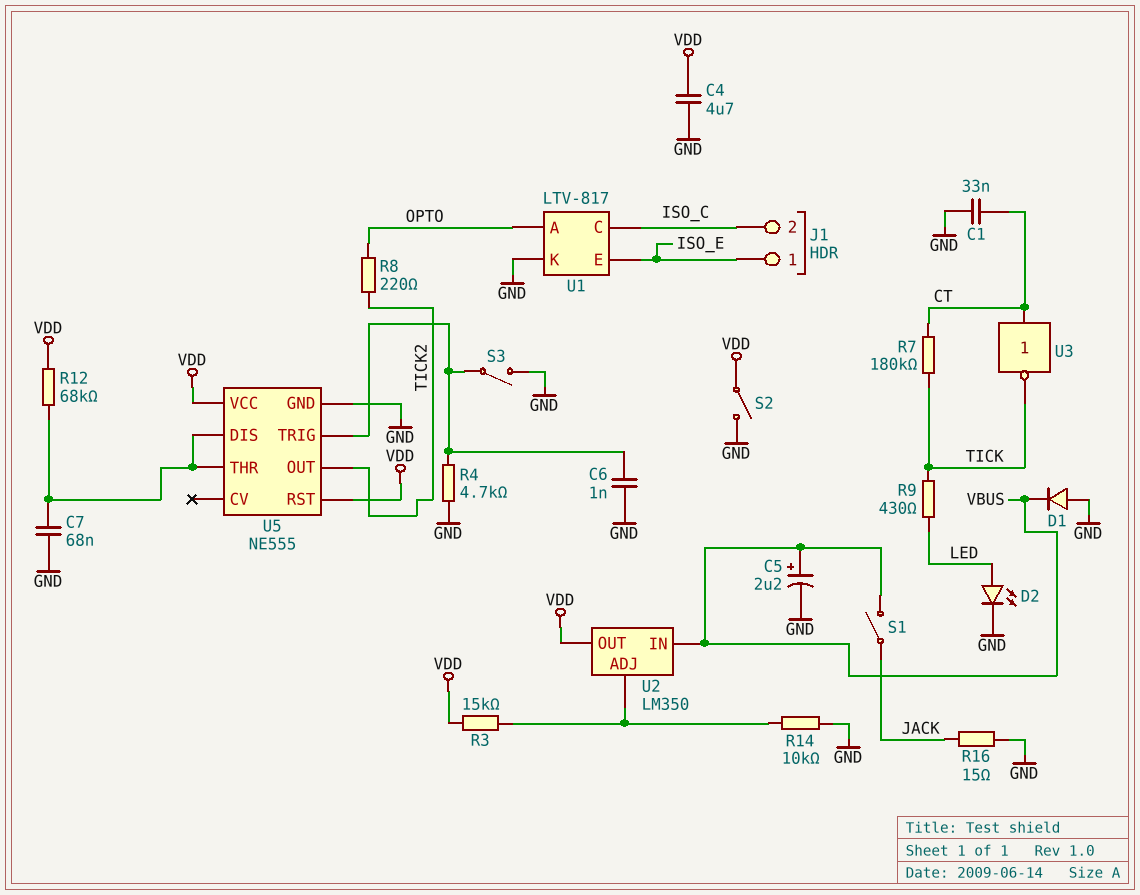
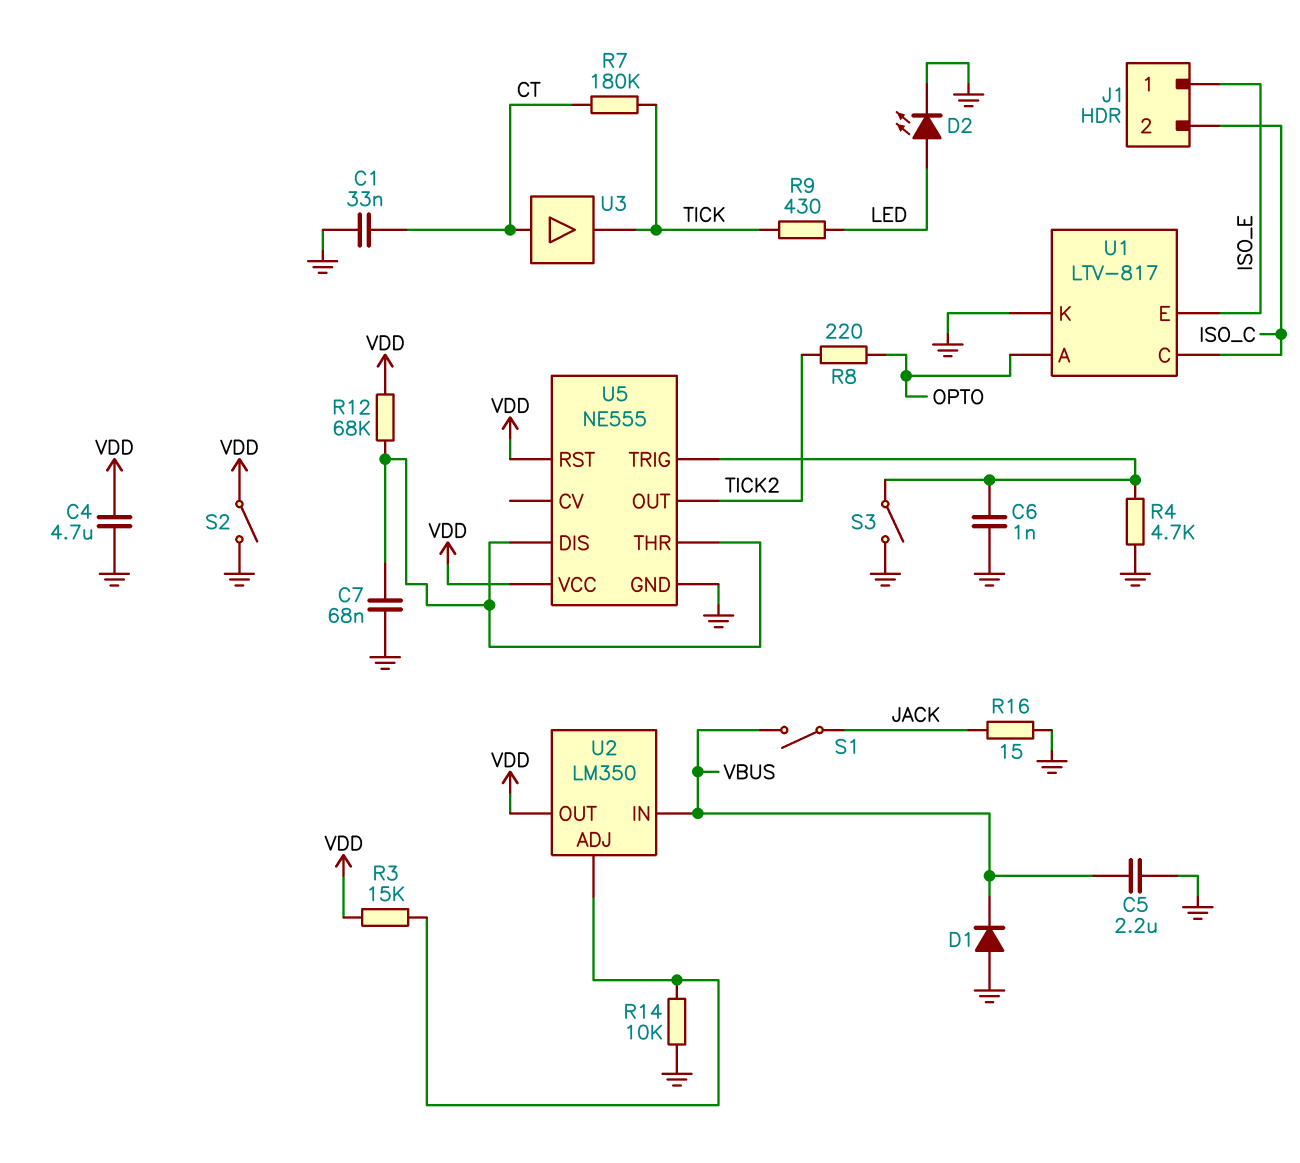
C5: 2.2uF (plus VBUS, minus GND) -> 2.2uF (GND, VBUS)
U3: NOT (in CT, out TICK) -> buffer (in CT, out TICK)

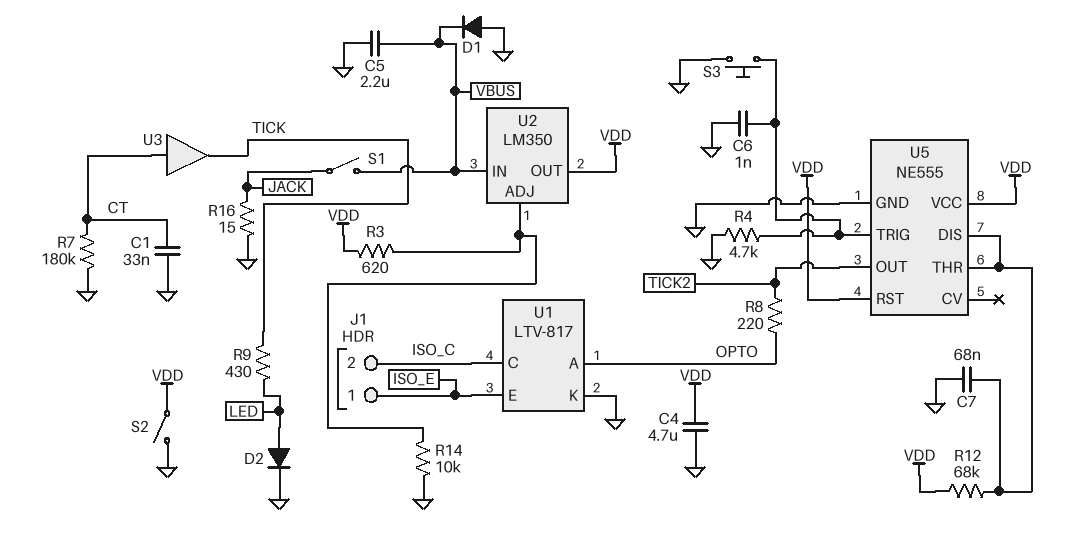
D2: LED (A LED, K GND) -> diode (A LED, K GND)
R3: 15k (U2/ADJ, VDD) -> 620 (U2/ADJ, VDD)
R7: 180k (CT, TICK) -> 180k (CT, GND)
S3: switch (GND, U5/TRIG) -> button (GND, U5/TRIG)

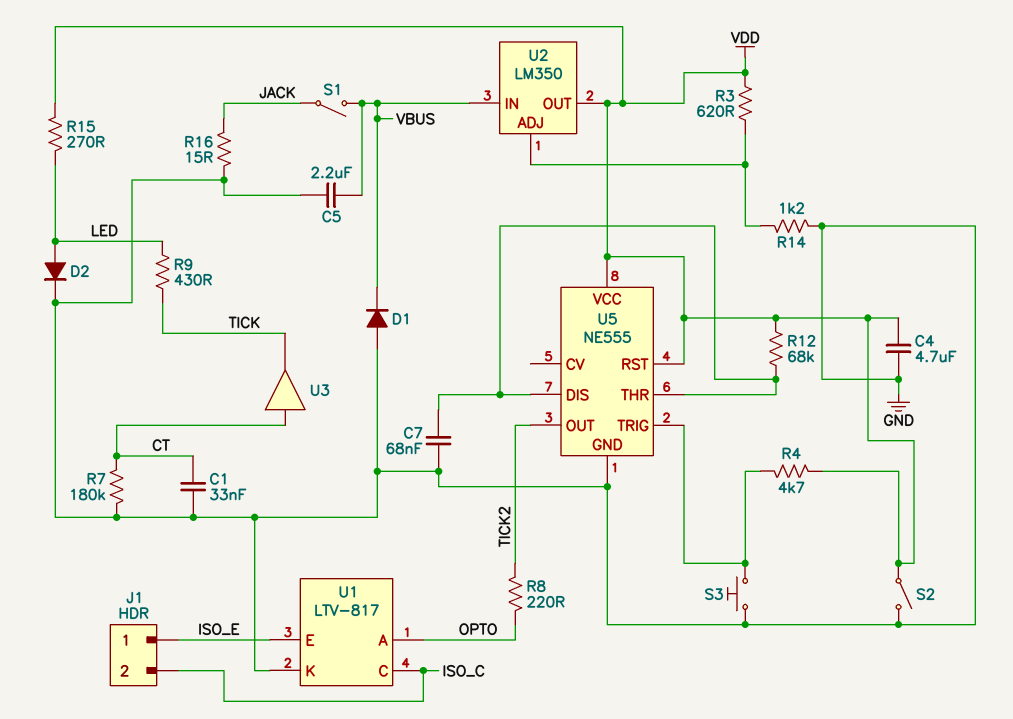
C6: 1nF (GND, U5/TRIG) -> none
R4: 4.7k (GND, U5/TRIG) -> 4.7k (U5/TRIG, VDD)
R14: 10k (GND, U2/ADJ) -> 1.2k (GND, U2/ADJ)
R15: none -> 270 (LED, VDD)

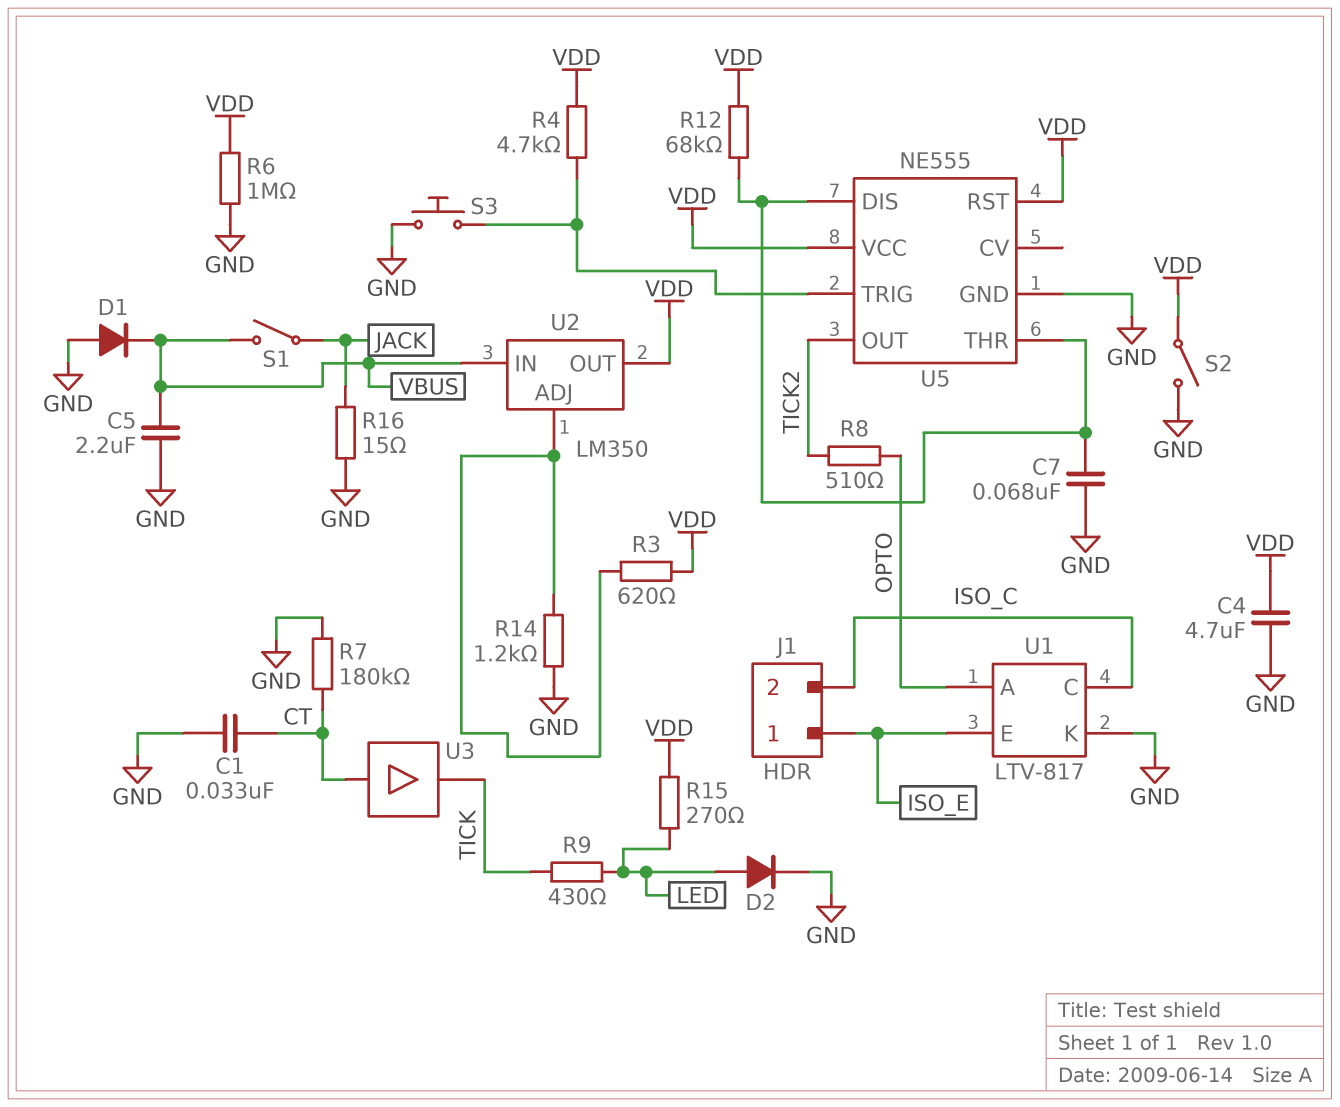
R6: none -> 1M (GND, VDD)
R8: 220 (OPTO, TICK2) -> 510 (OPTO, TICK2)

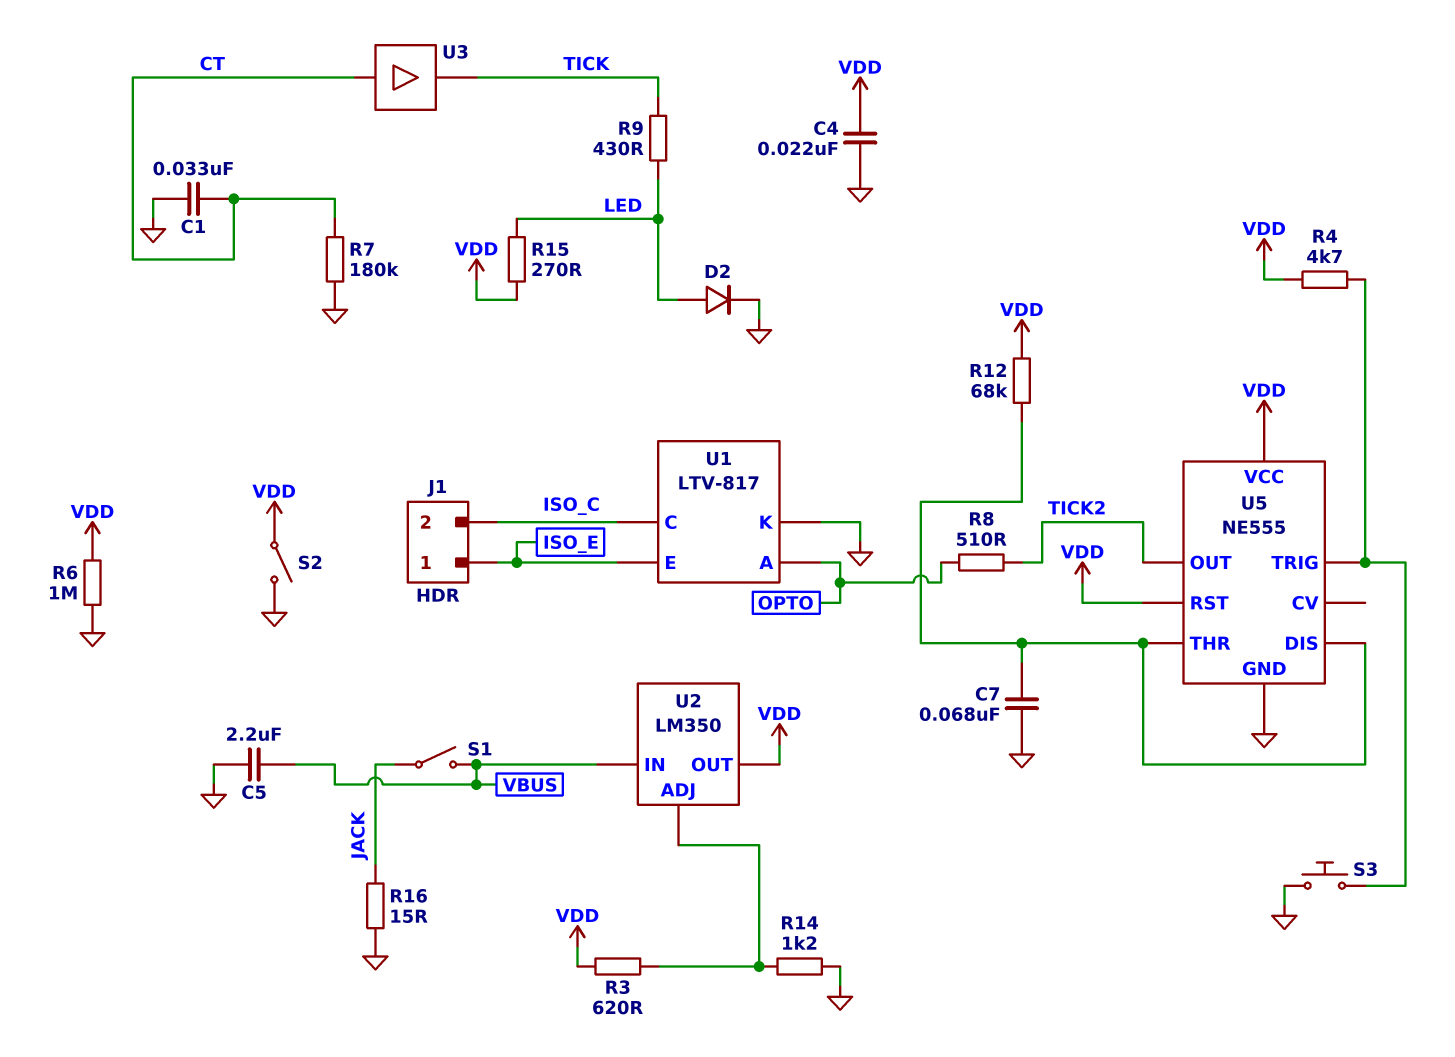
C4: 4.7uF (GND, VDD) -> 22nF (GND, VDD)
D1: diode (A GND, K VBUS) -> none

